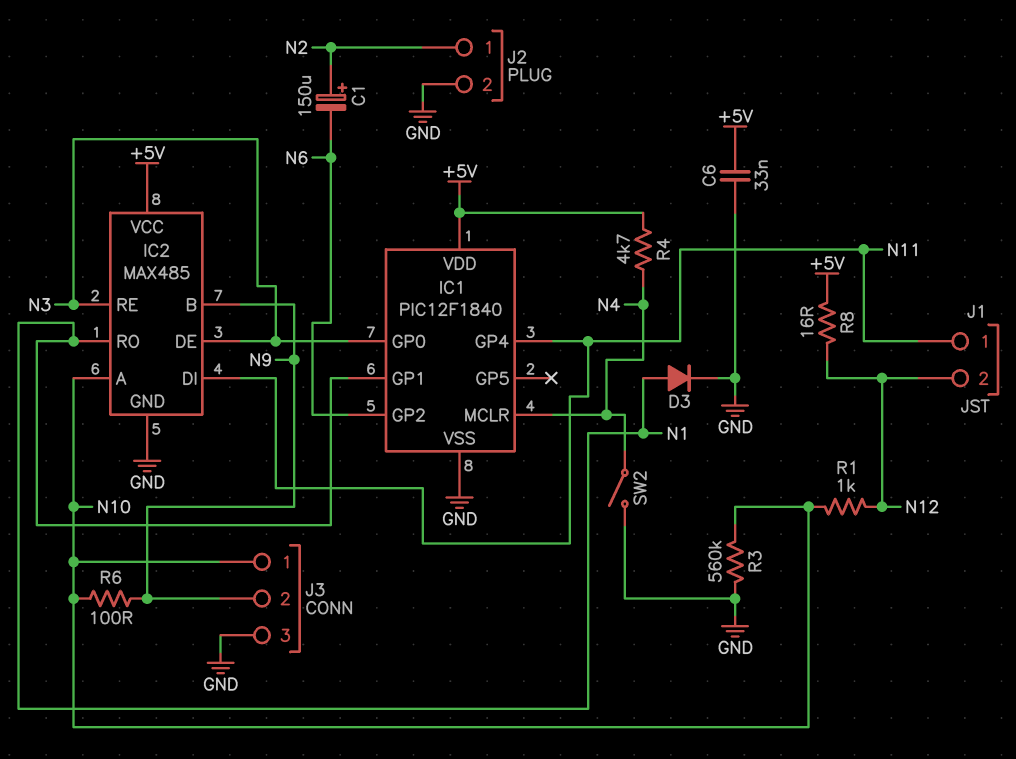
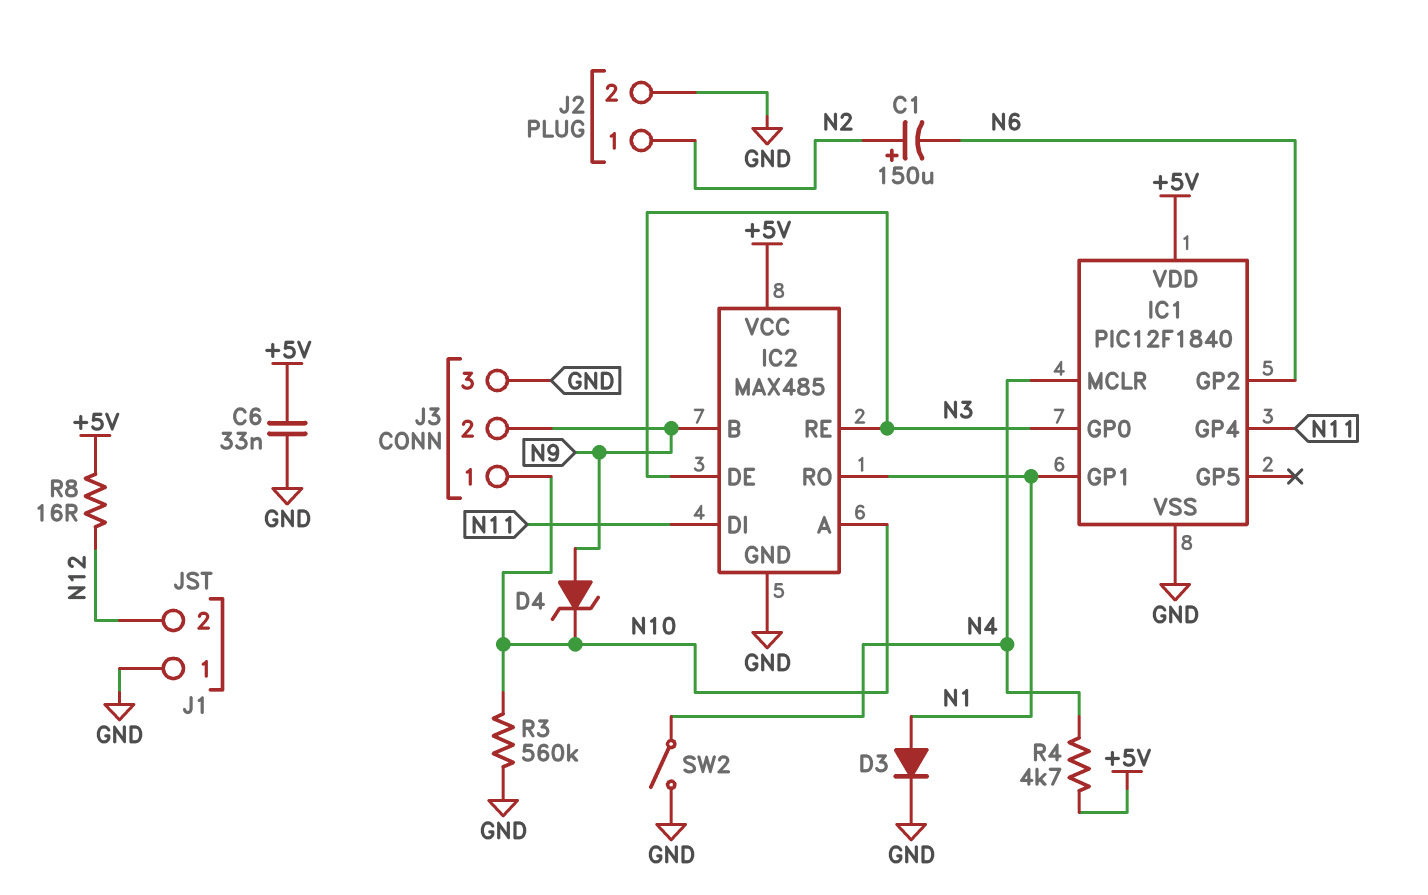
D4: none -> zener (A N9, K N10)
J1 pin 1: N11 -> GND
R1: 1k (N10, N12) -> none
R6: 100 (N9, N10) -> none

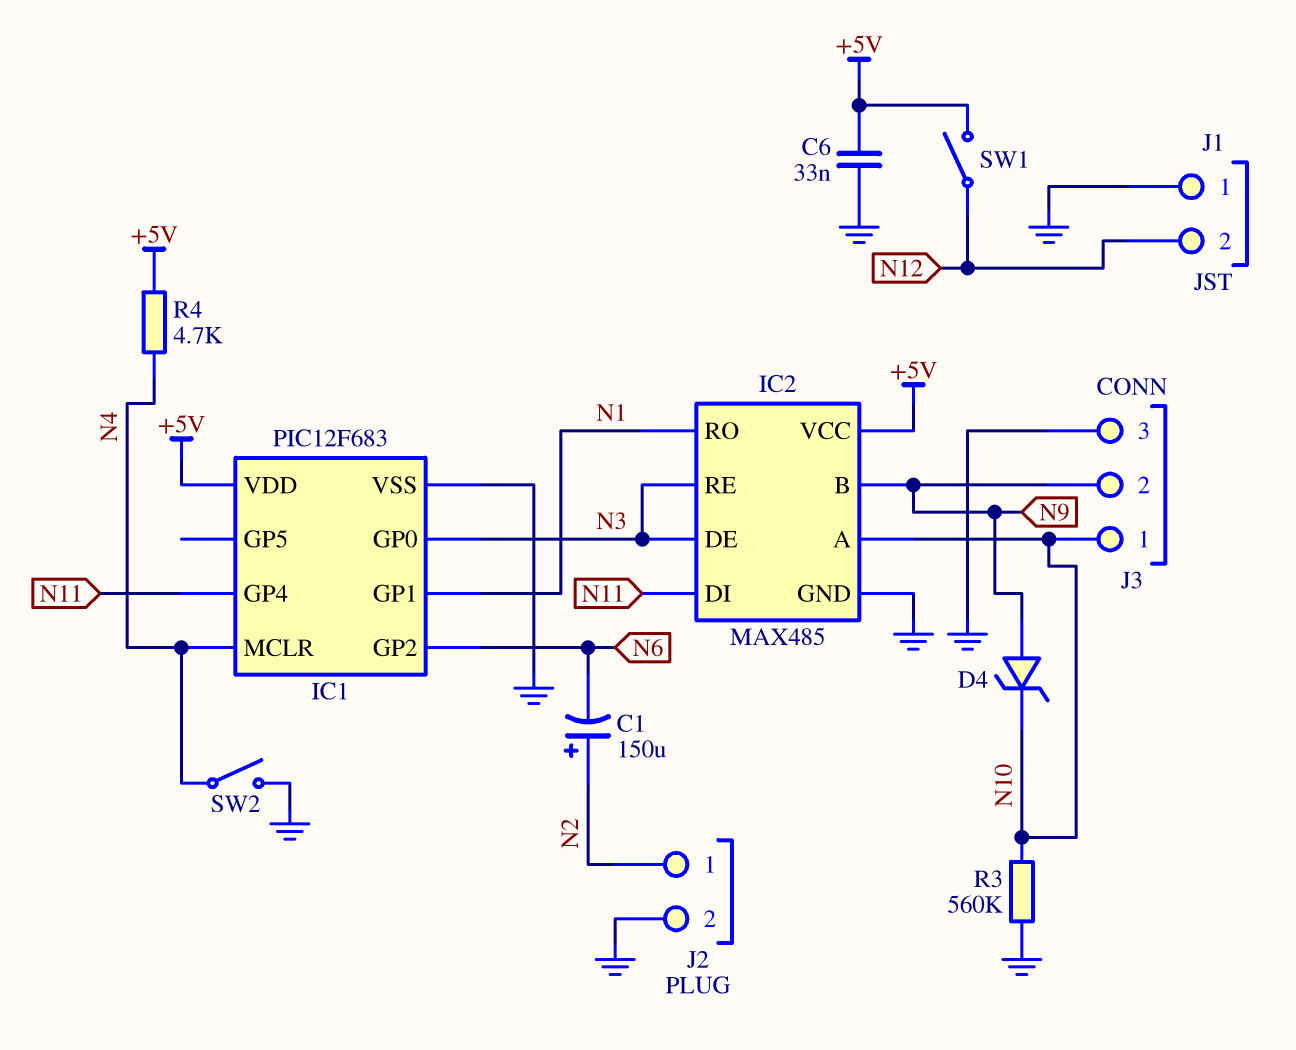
D3: diode (A N1, K GND) -> none
IC1: PIC12F1840 -> PIC12F683
R8: 16 (+5V, N12) -> none
SW1: none -> switch (+5V, N12)

